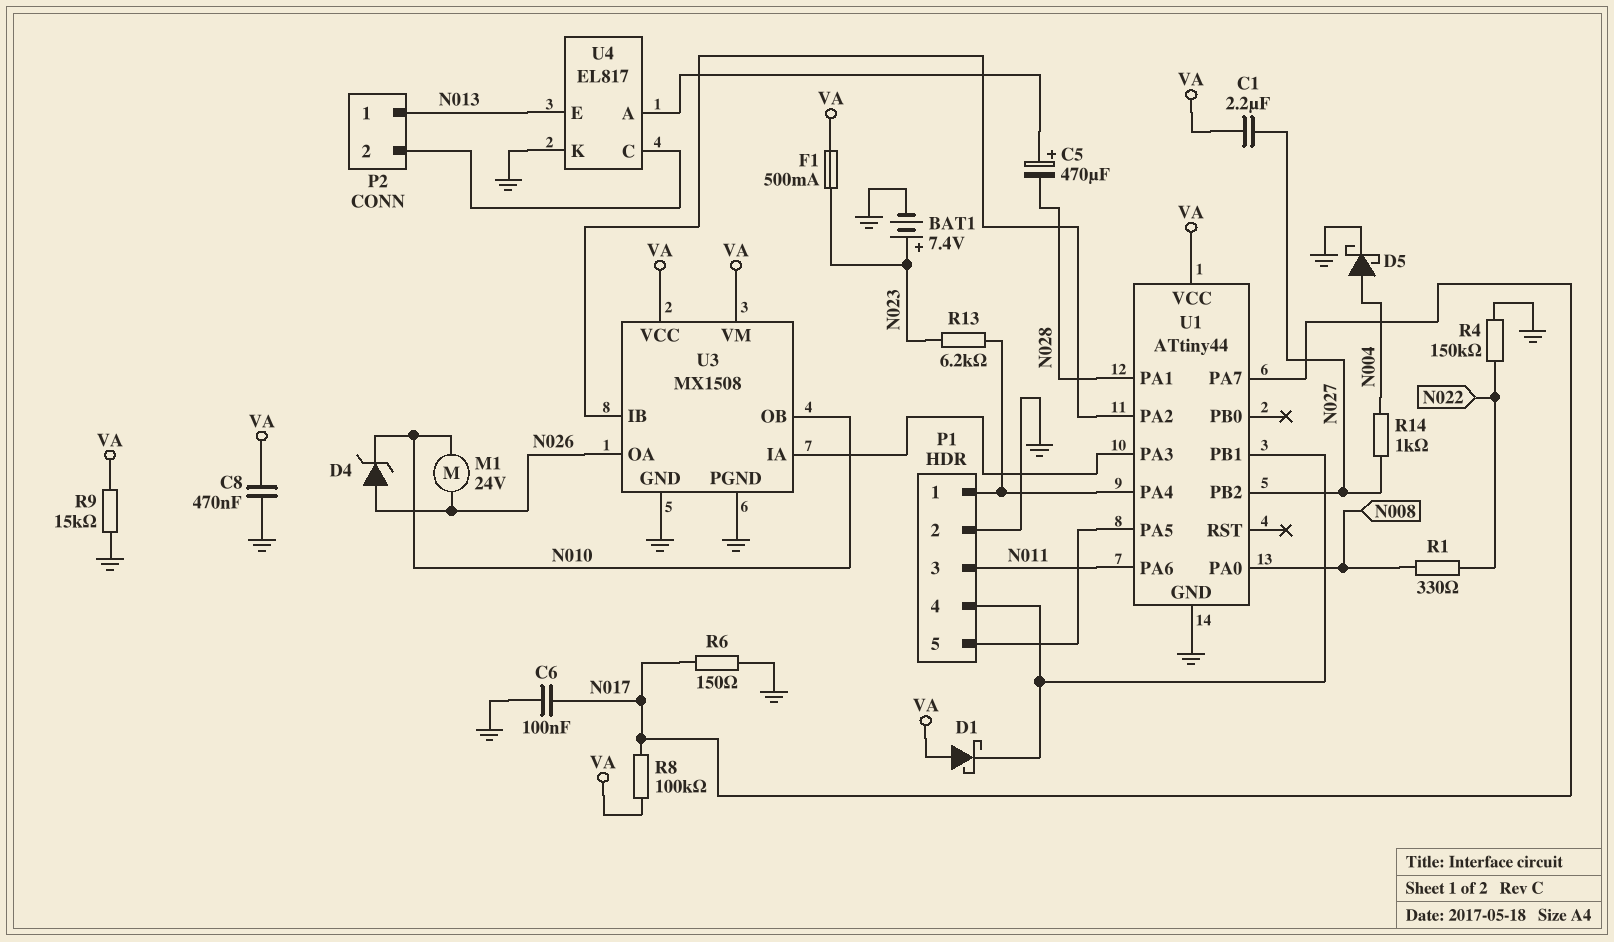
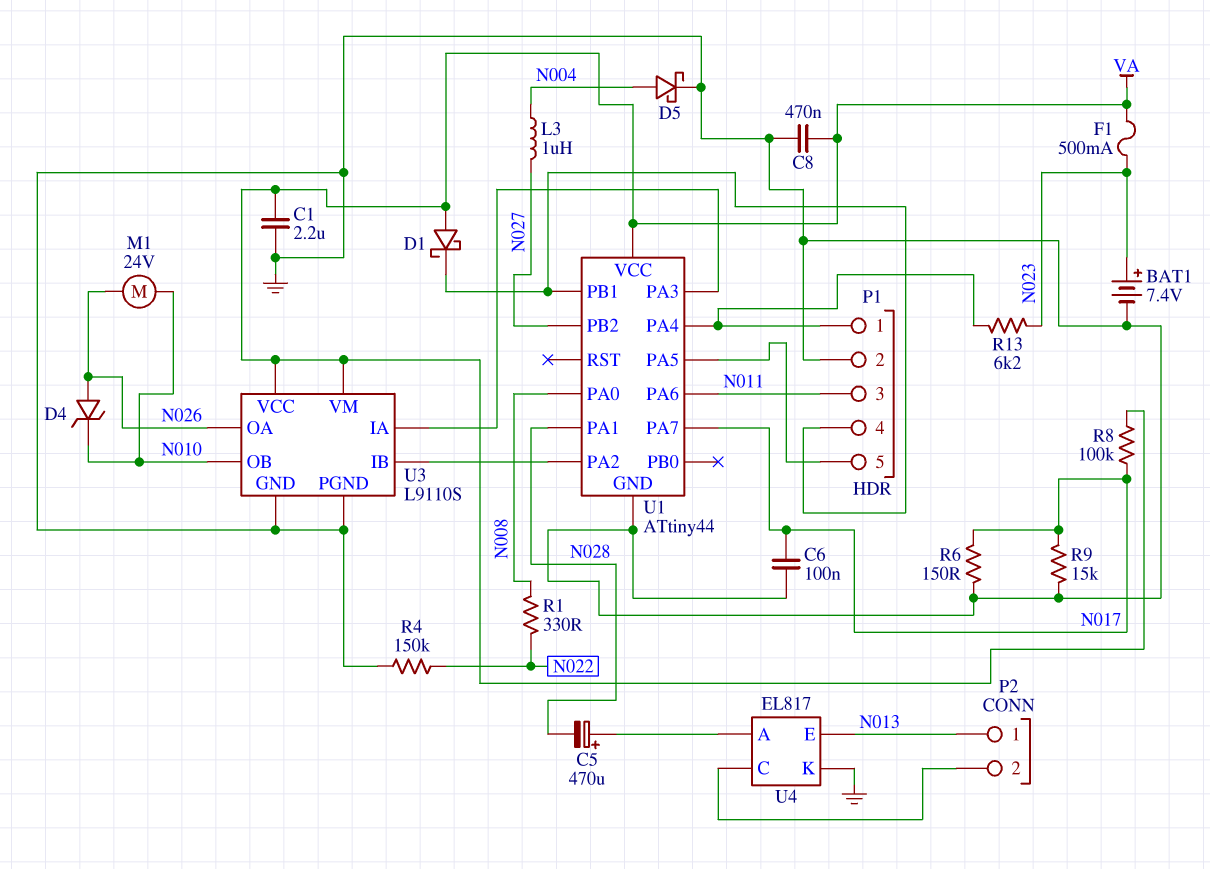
C1: 2.2uF (N027, VA) -> 2.2uF (GND, VA)
L3: none -> 1uH (N004, N027)
R9: 15k (GND, VA) -> 15k (GND, N017)
R14: 1k (N004, N027) -> none
U3: MX1508 -> L9110S

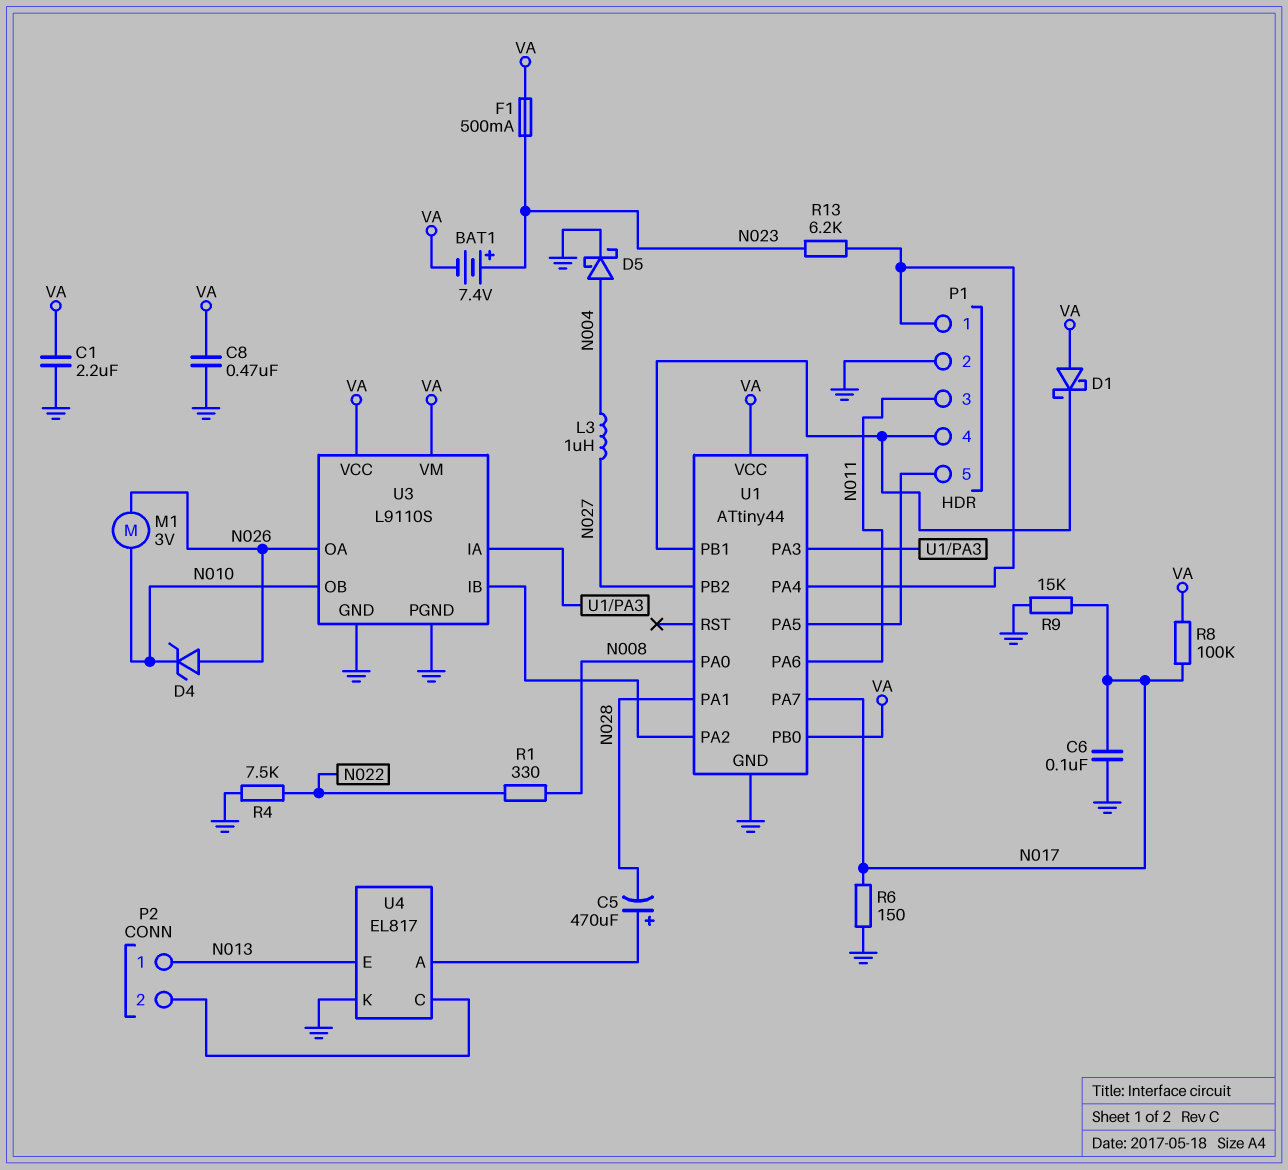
BAT1: 7.4V (plus N023, minus GND) -> 7.4V (plus N023, minus VA)
M1: motor 24V (N010, N026) -> motor 3V (N010, N026)
R4: 150k (GND, N022) -> 7.5k (GND, N022)
U1 pin PB0: none -> VA

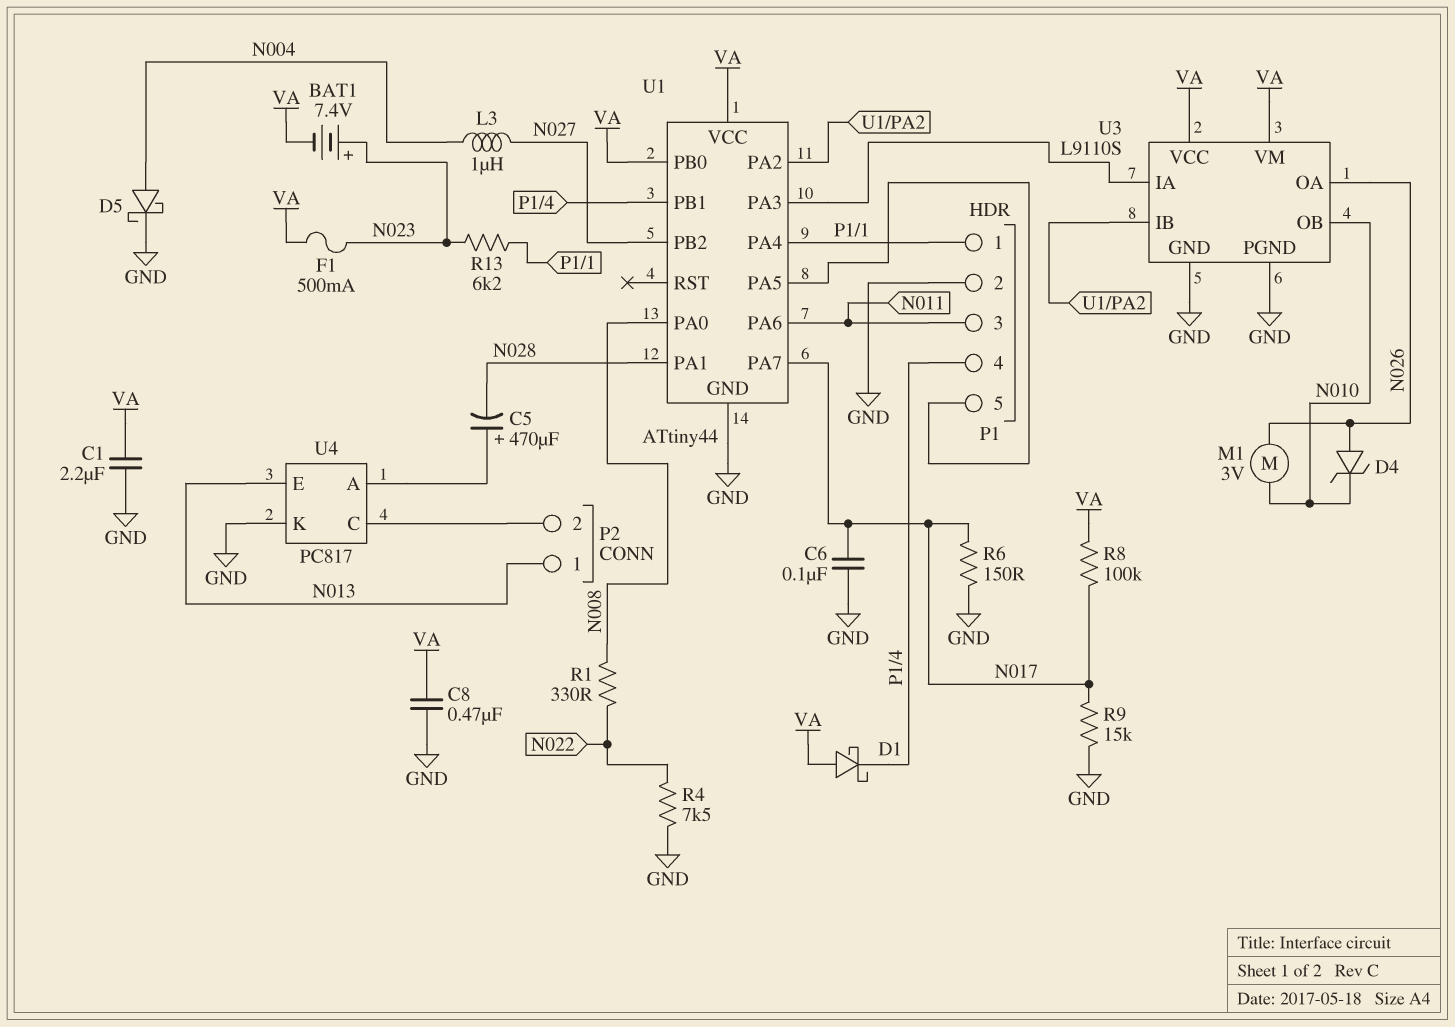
U4: EL817 -> PC817

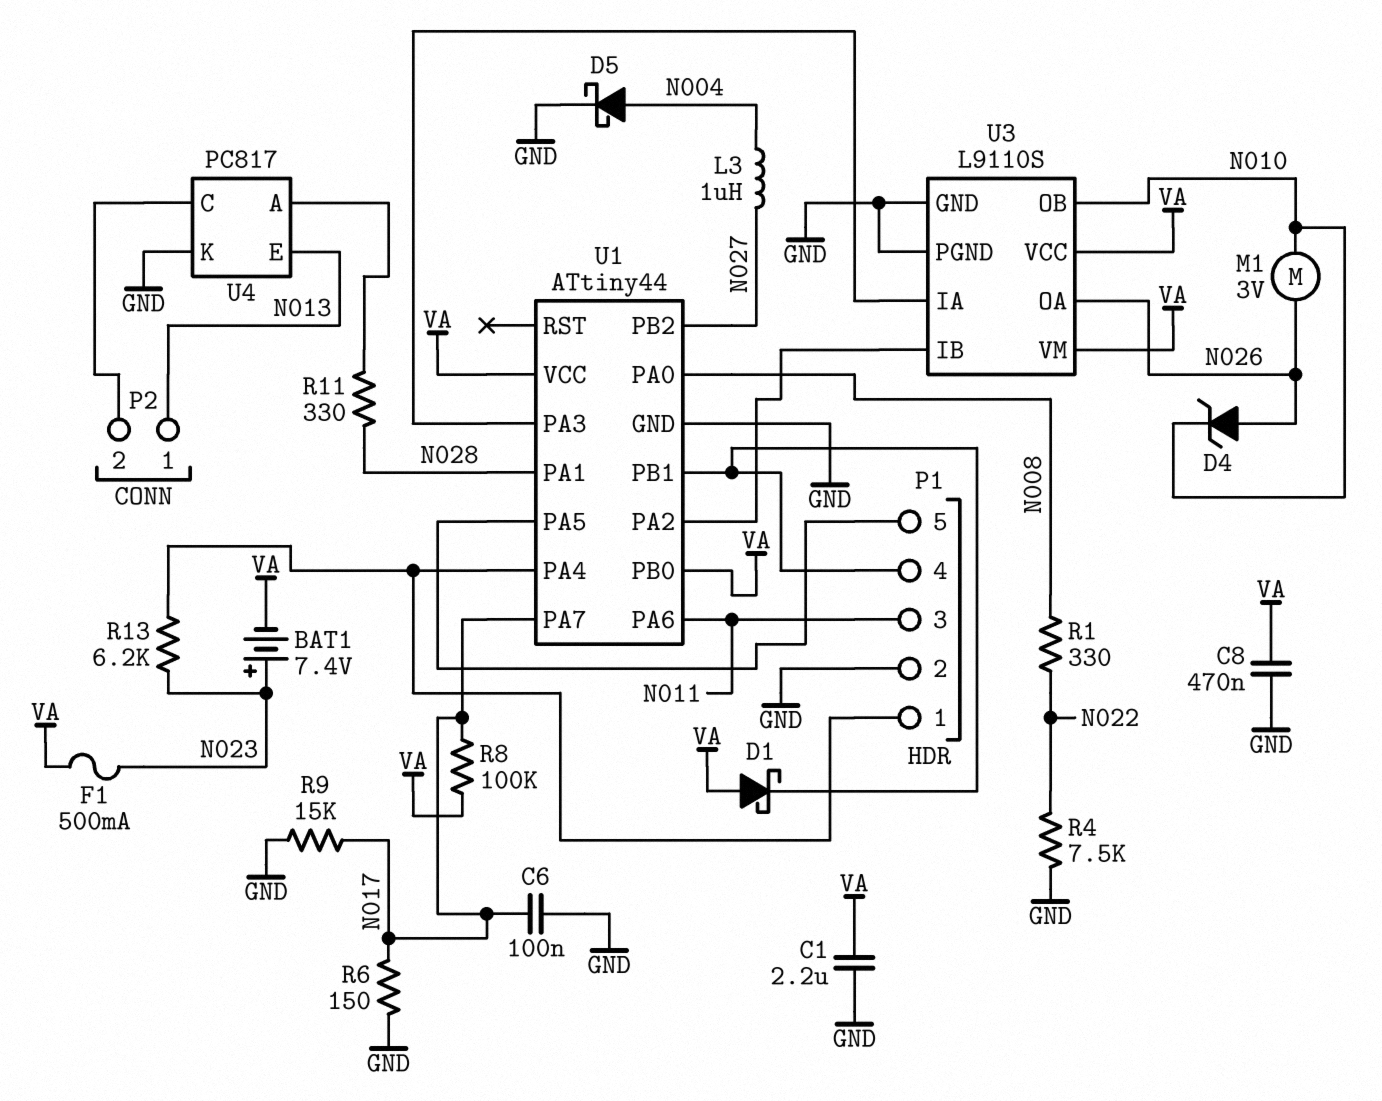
C5: 470uF (plus U4/A, minus N028) -> none
R11: none -> 330 (N028, U4/A)

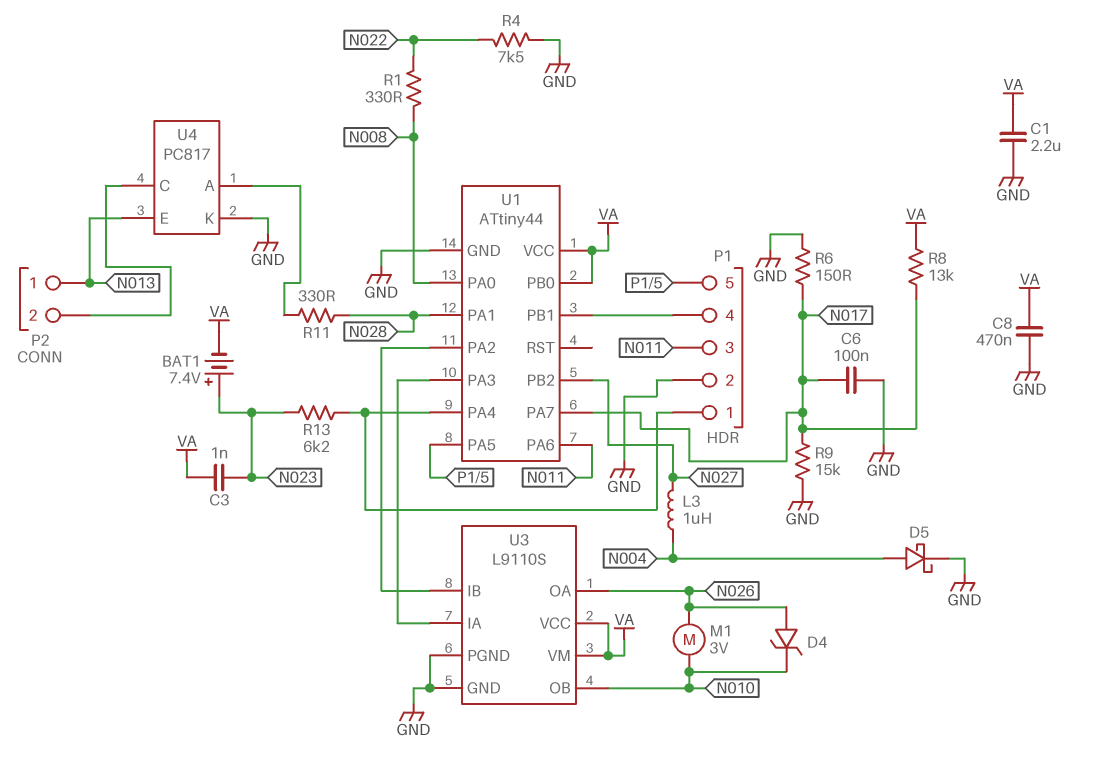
C3: none -> 1nF (N023, VA)
D1: schottky (A VA, K P1/4) -> none
F1: 500mA (N023, VA) -> none
R8: 100k (N017, VA) -> 13k (N017, VA)

